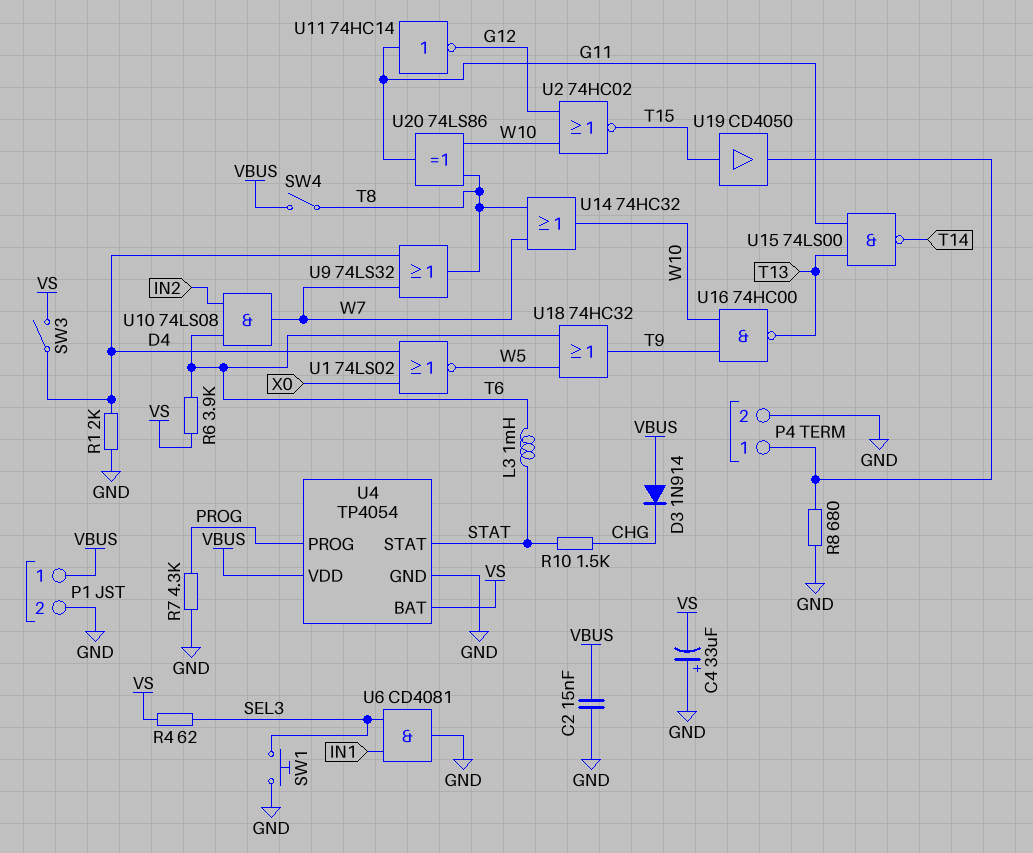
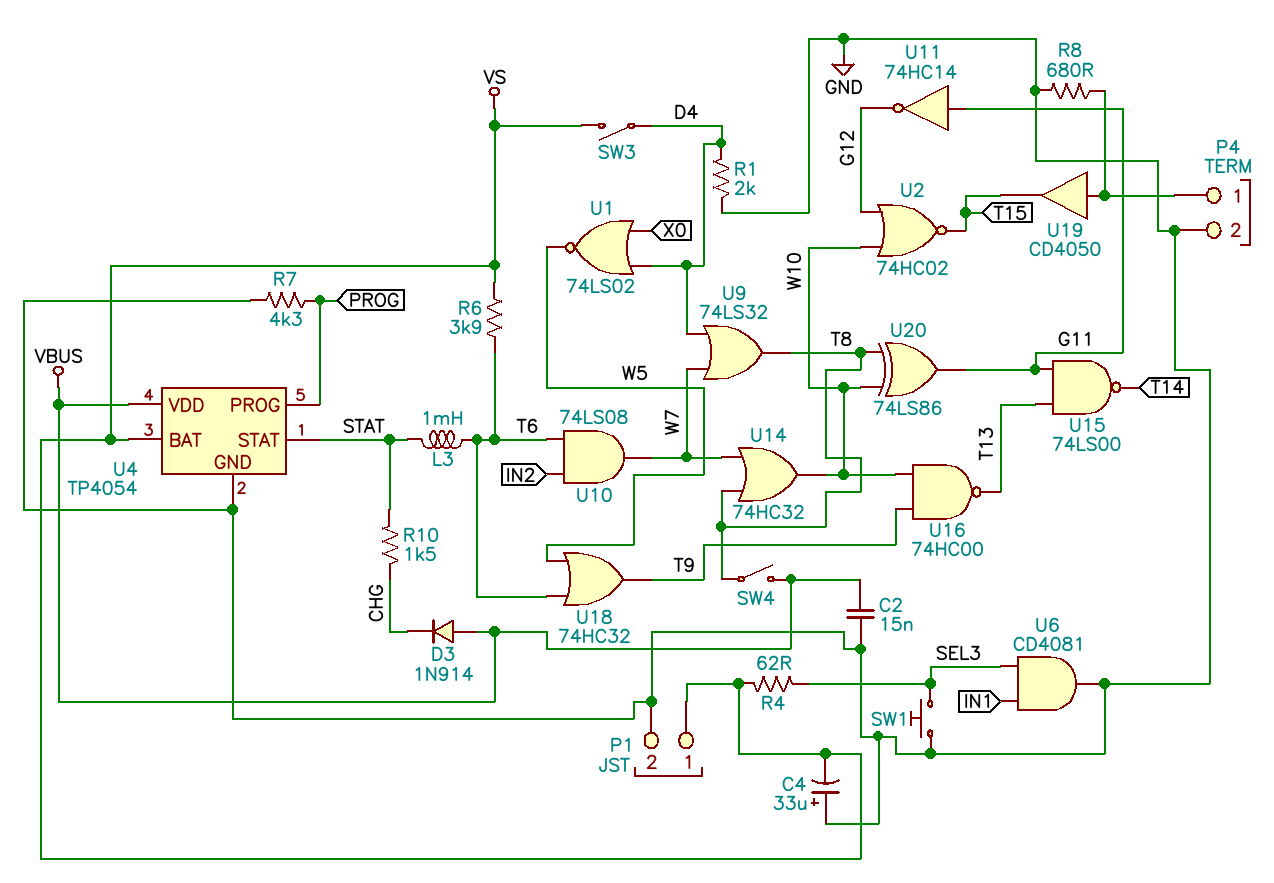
P1 pin 1: VBUS -> VS
U19: buffer CD4050 (in T15, out P4/1) -> buffer CD4050 (in P4/1, out T15)

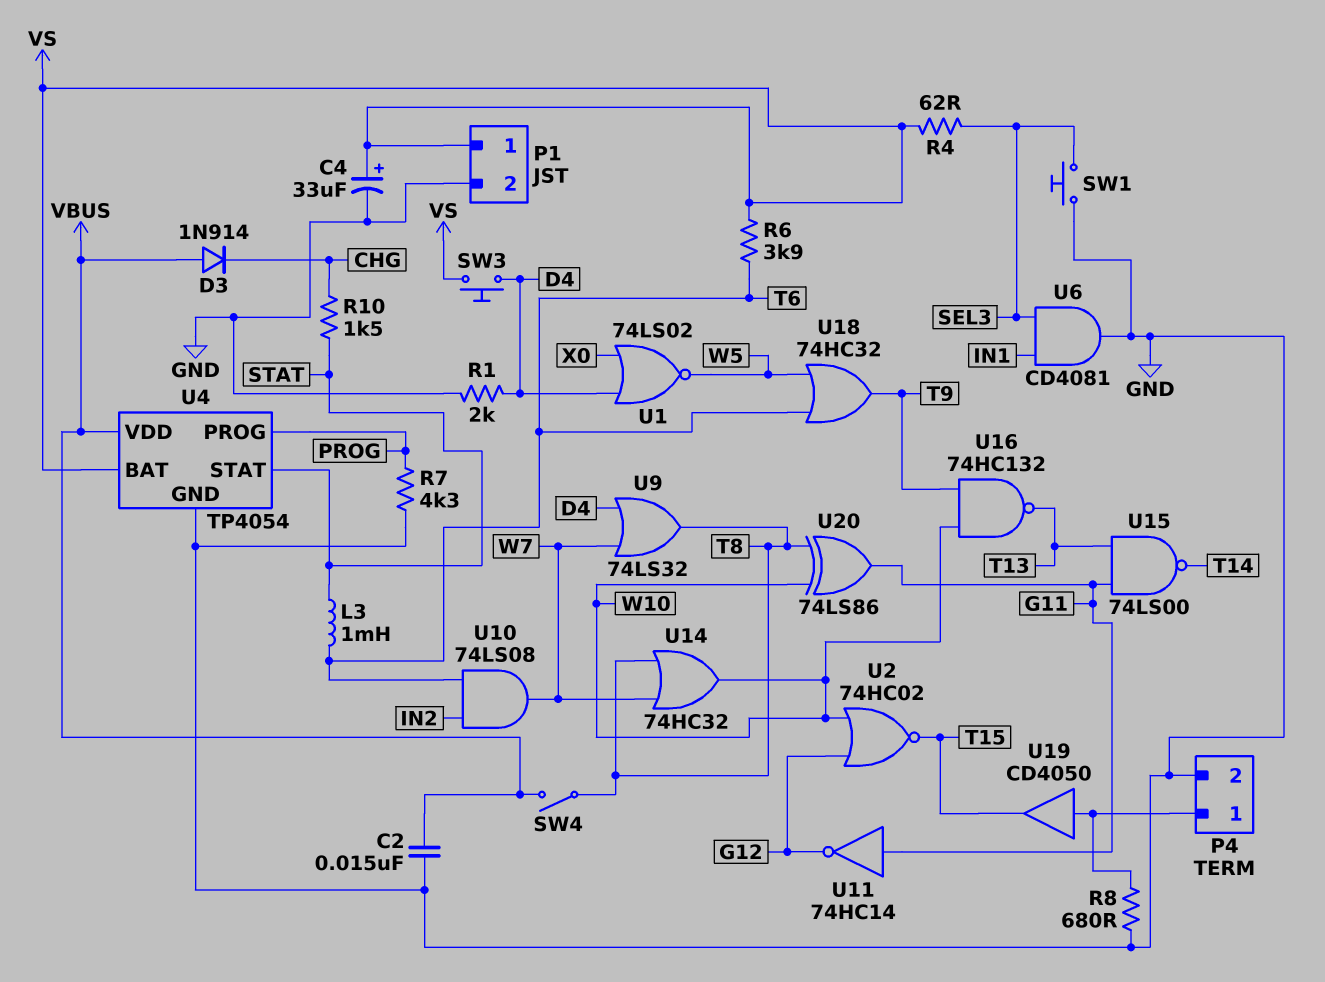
C4: 33uF (plus GND, minus VS) -> 33uF (plus VS, minus GND)
SW3: switch (D4, VS) -> button (D4, VS)
U16: NAND 74HC00 (in T9, in W10, out T13) -> NAND 74HC132 (in T9, in W10, out T13)

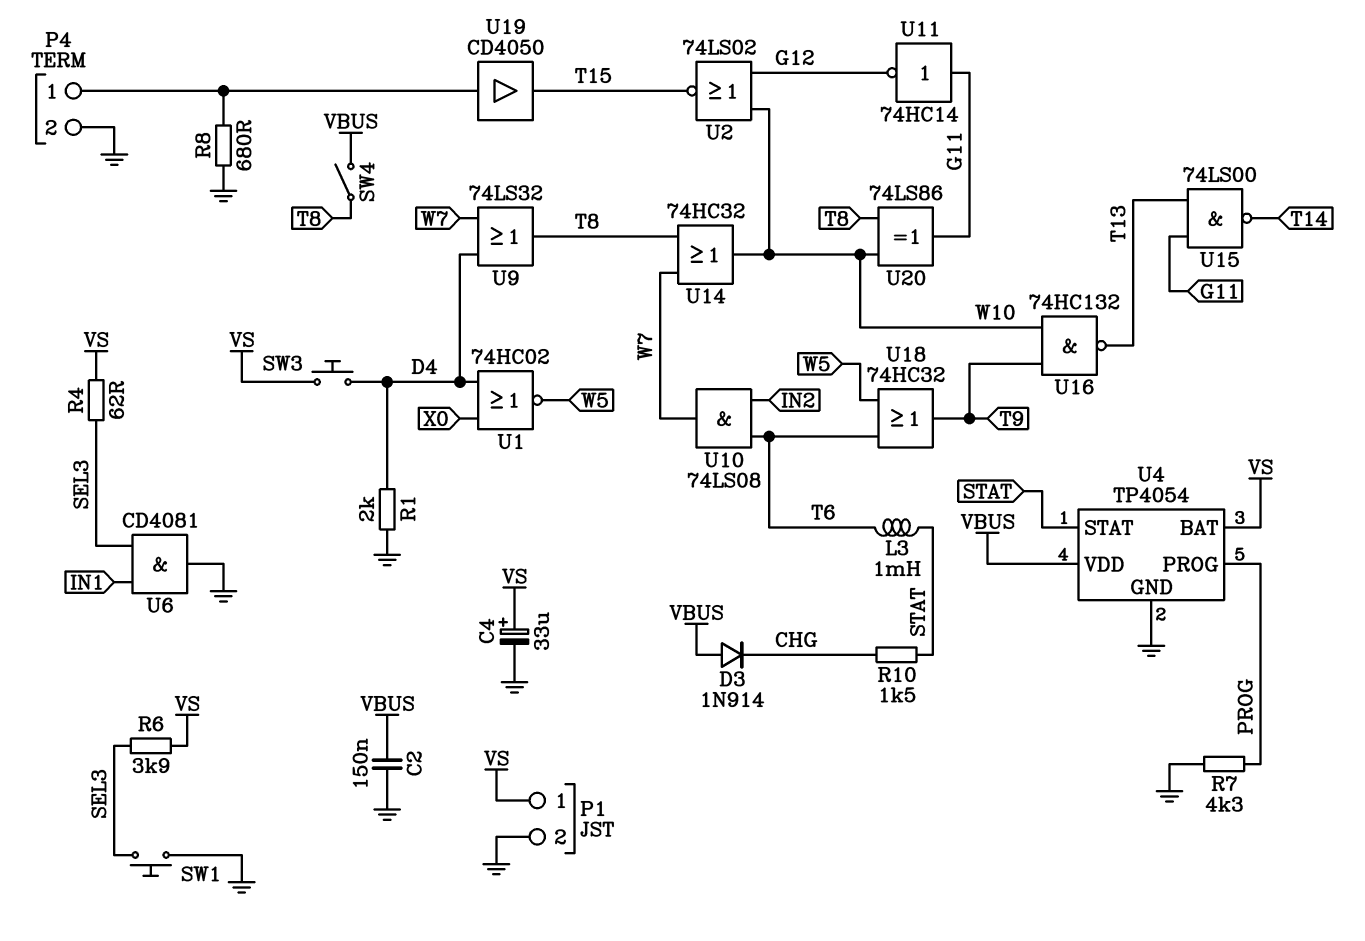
C2: 15nF (GND, VBUS) -> 150nF (GND, VBUS)
R6: 3.9k (T6, VS) -> 3.9k (SEL3, VS)
U1: NOR 74LS02 (in D4, in X0, out W5) -> NOR 74HC02 (in D4, in X0, out W5)
U2: NOR 74HC02 (in G12, in W10, out T15) -> NOR 74LS02 (in G12, in W10, out T15)

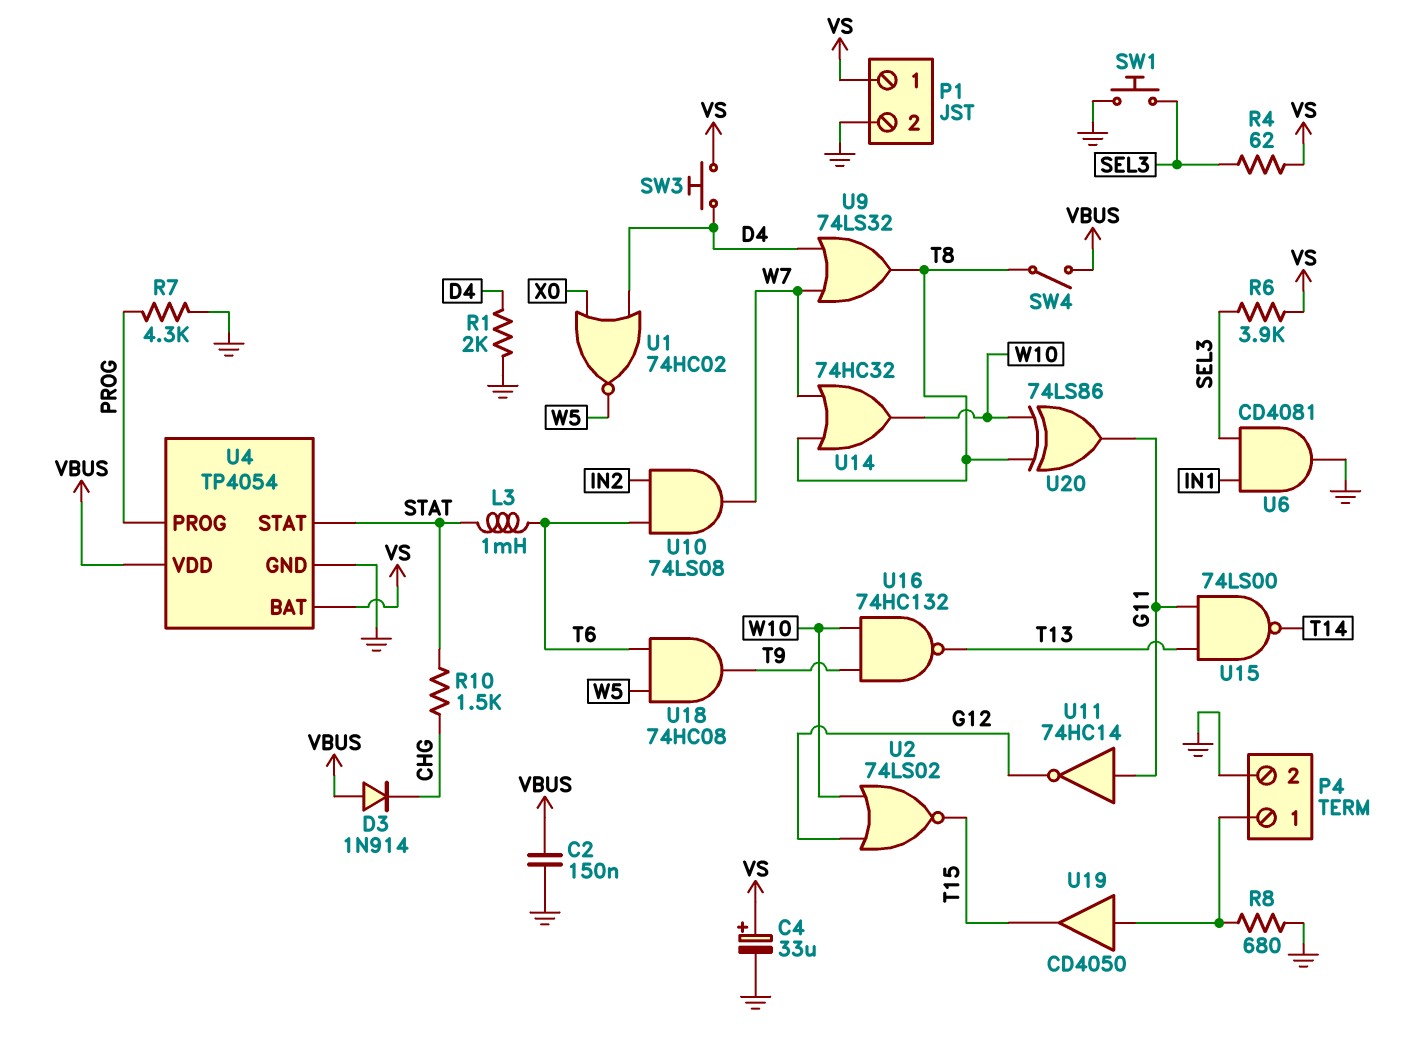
U18: OR 74HC32 (in T6, in W5, out T9) -> AND 74HC08 (in T6, in W5, out T9)

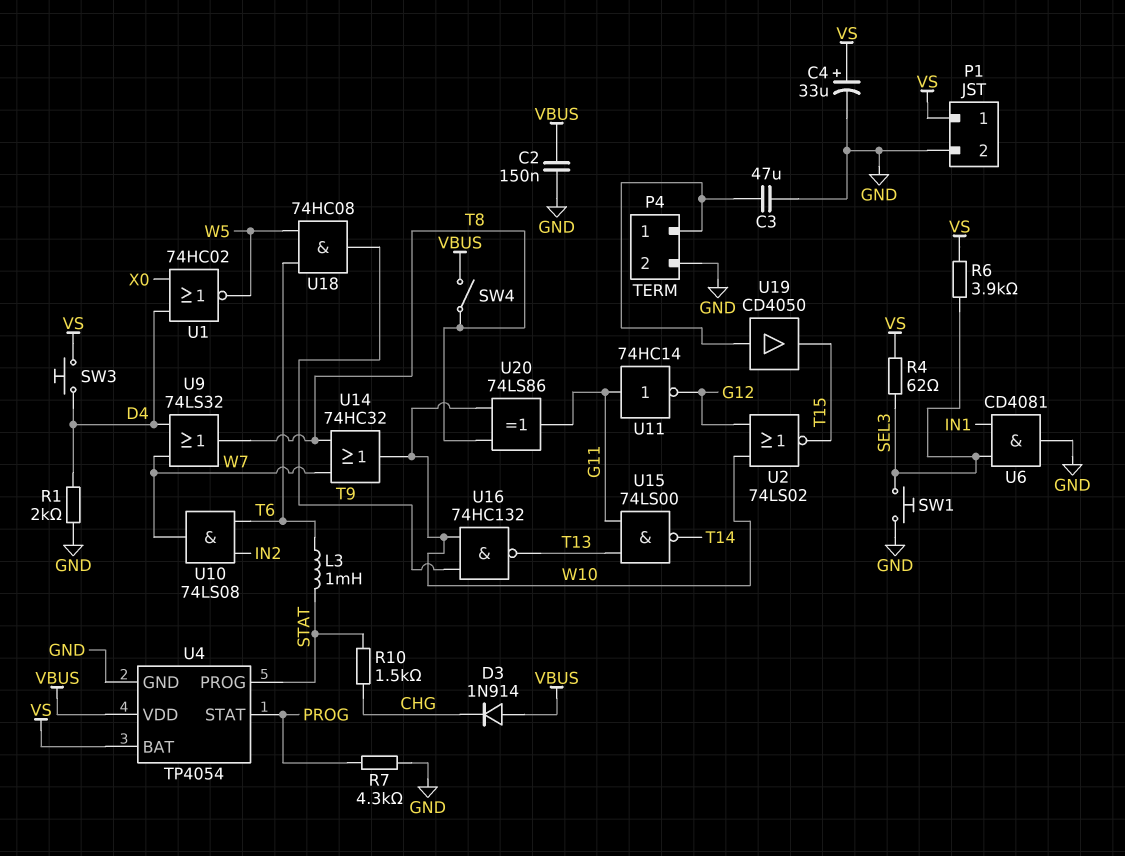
C3: none -> 47uF (GND, P4/1)
R8: 680 (GND, P4/1) -> none
U4 pin PROG: PROG -> STAT
U4 pin STAT: STAT -> PROG

